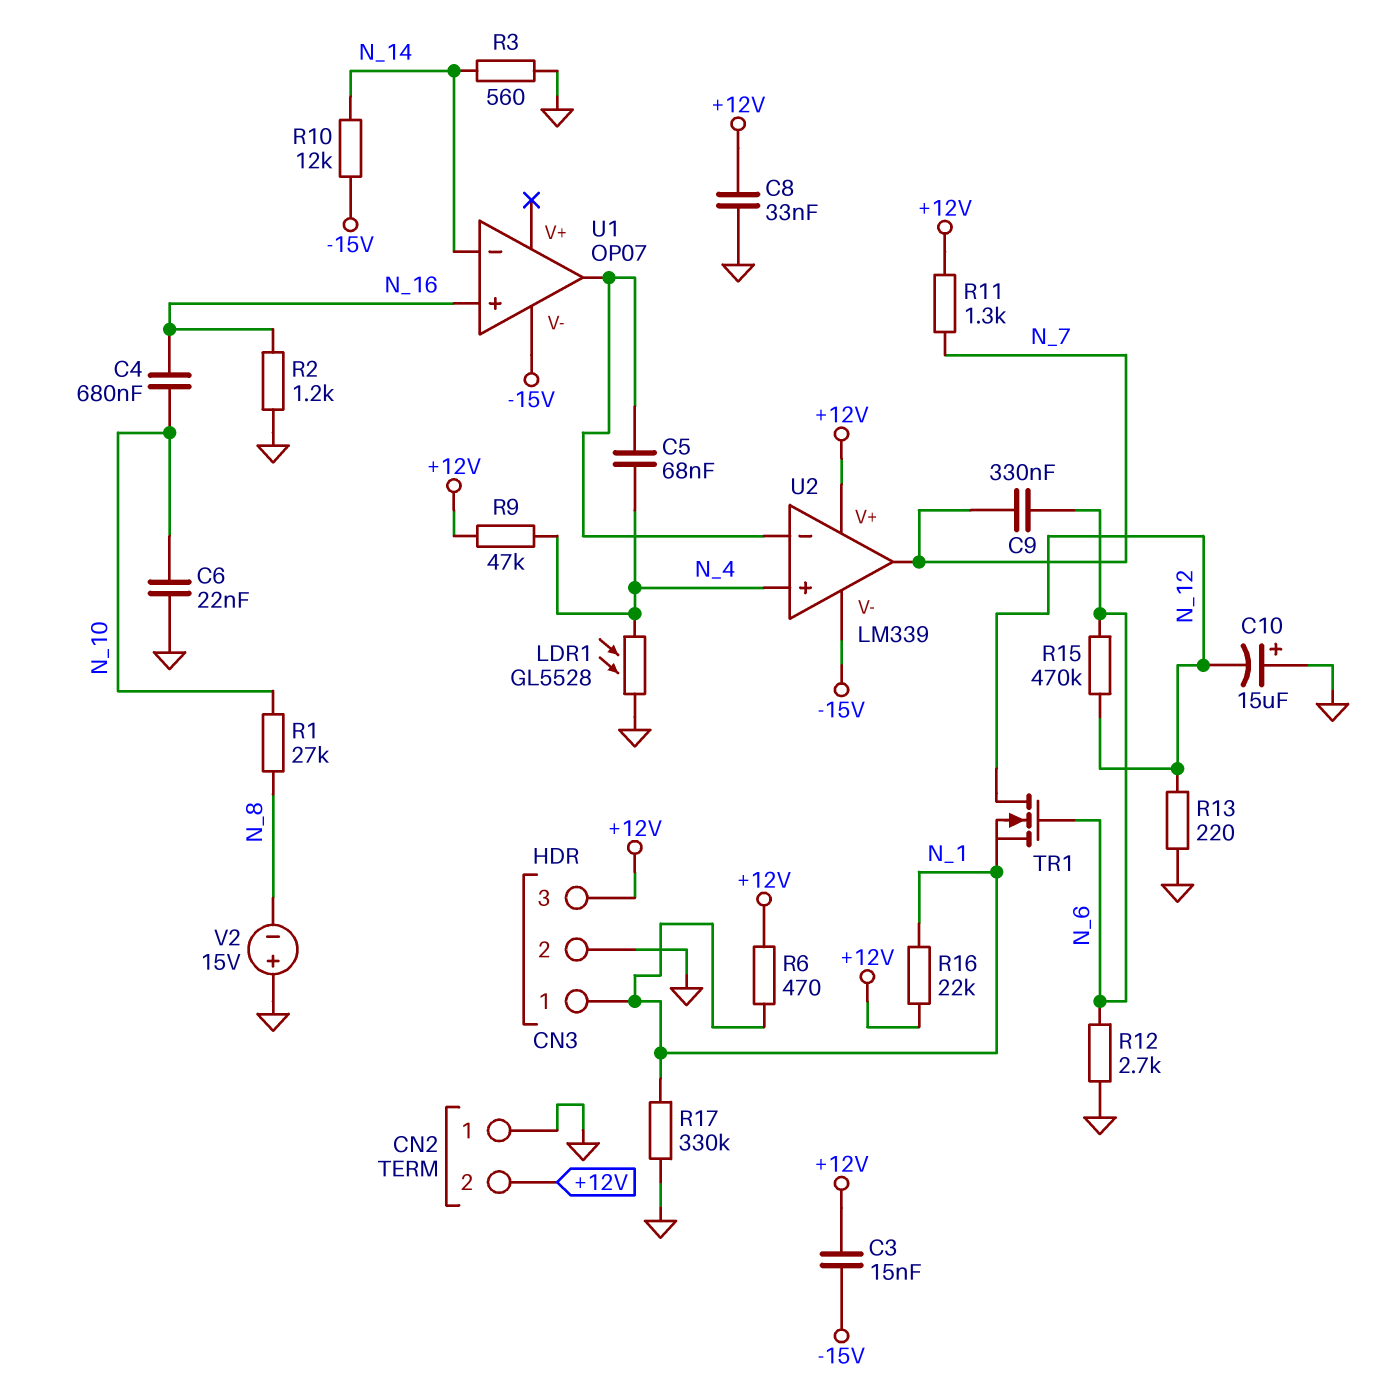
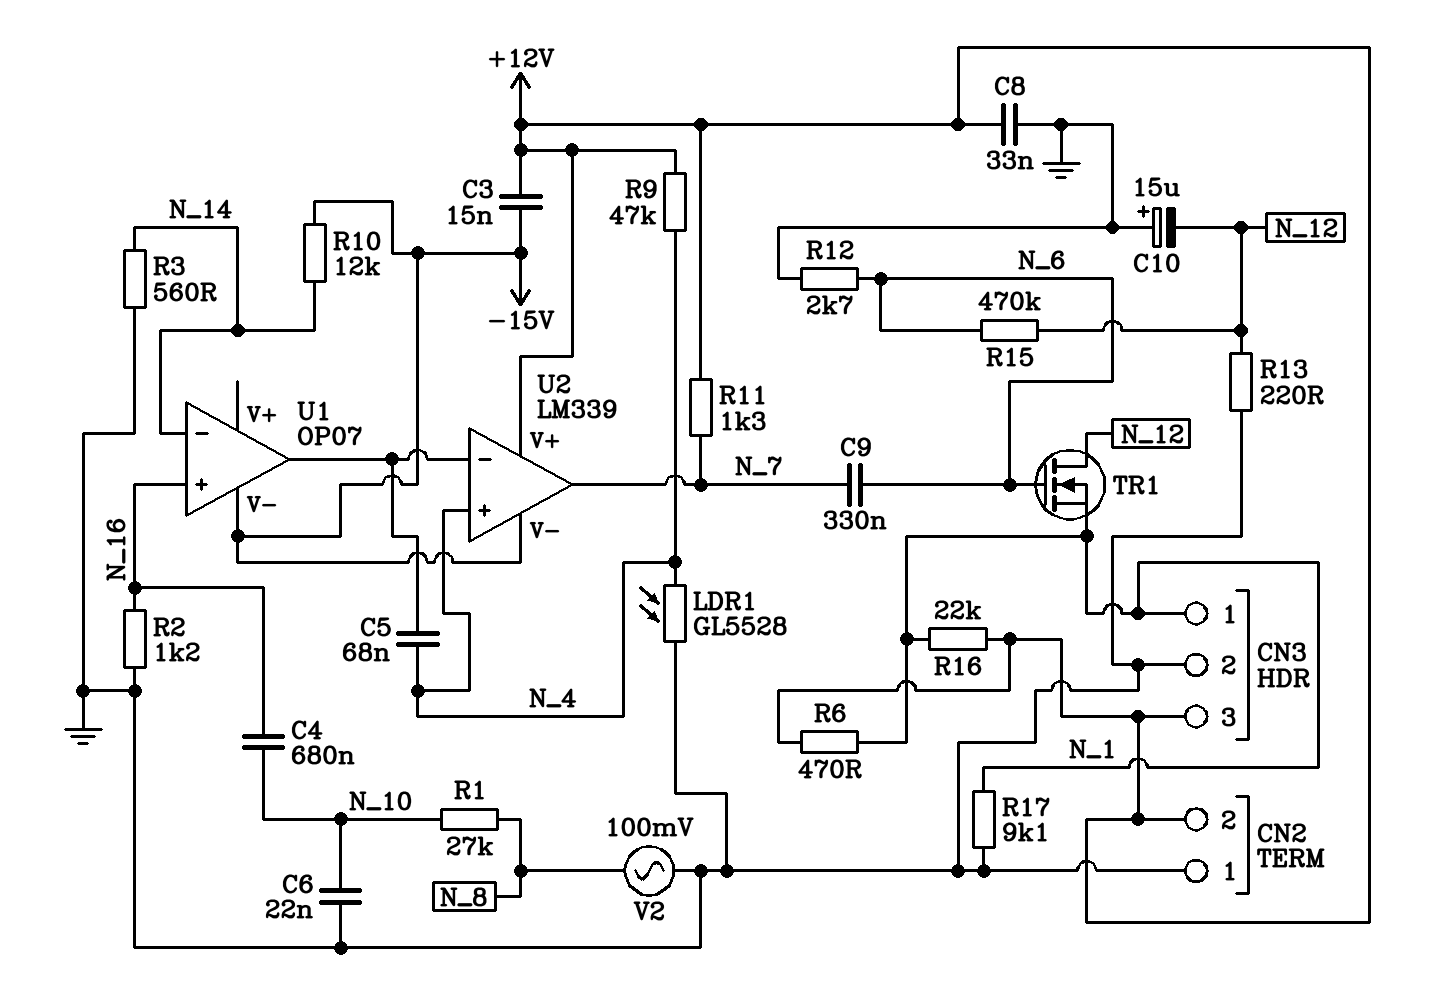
R17: 330k (GND, N_1) -> 9.1k (GND, N_1)
V2: 15V (plus GND, minus N_8) -> AC 100mV (GND, N_8)

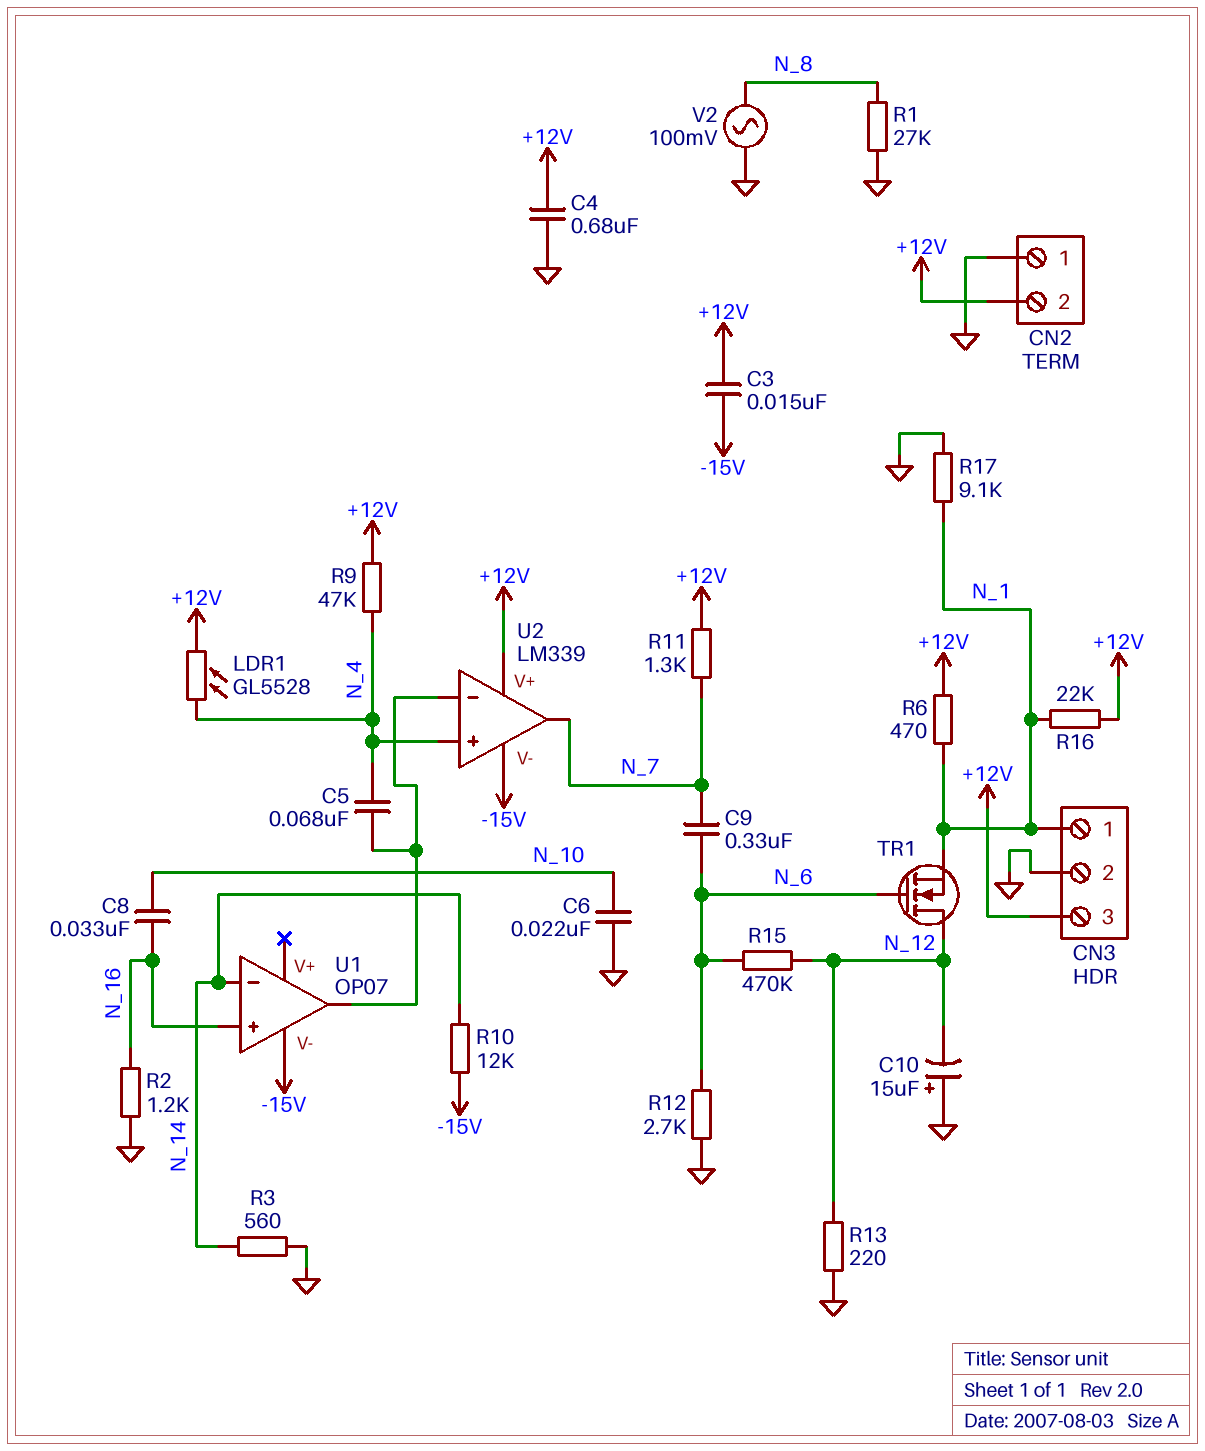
C4: 680nF (N_10, N_16) -> 680nF (+12V, GND)
C8: 33nF (+12V, GND) -> 33nF (N_10, N_16)
LDR1: GL5528 (GND, N_4) -> GL5528 (+12V, N_4)
R1: 27k (N_8, N_10) -> 27k (GND, N_8)

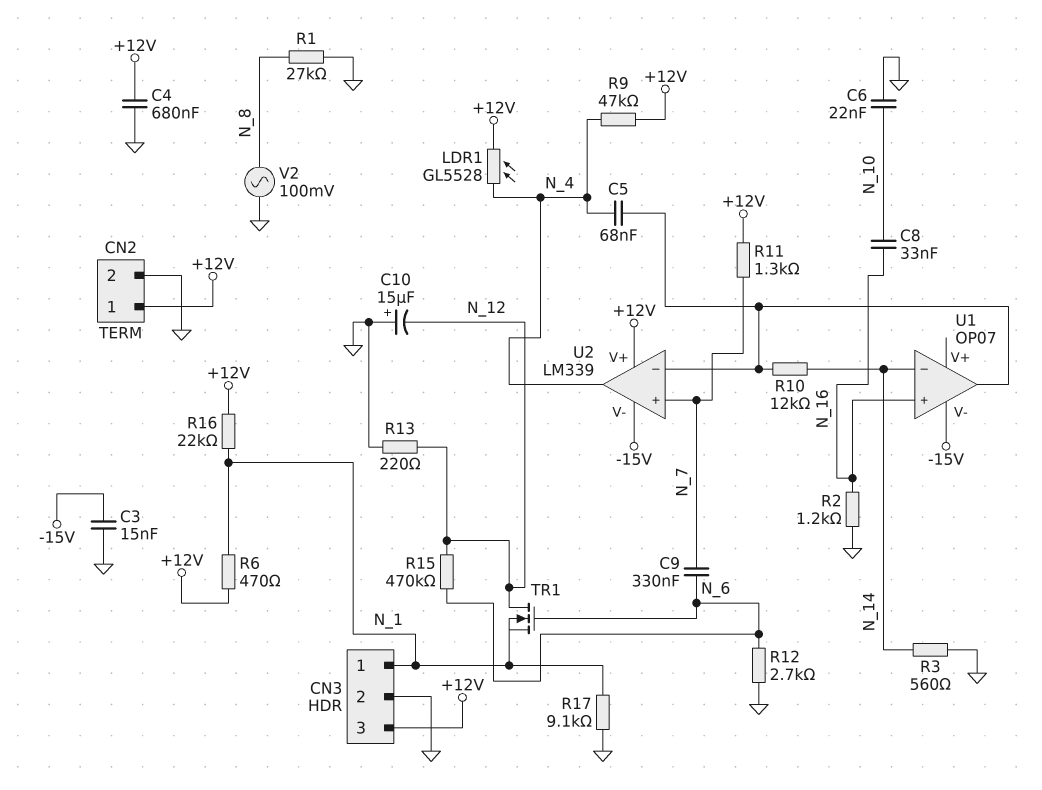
C3: 15nF (+12V, -15V) -> 15nF (-15V, GND)
CN2 pin 1: GND -> +12V
CN2 pin 2: +12V -> GND
R10: 12k (-15V, N_14) -> 12k (N_14, U1/out)
U2 pin in+: N_4 -> N_7
U2 pin out: N_7 -> N_4

